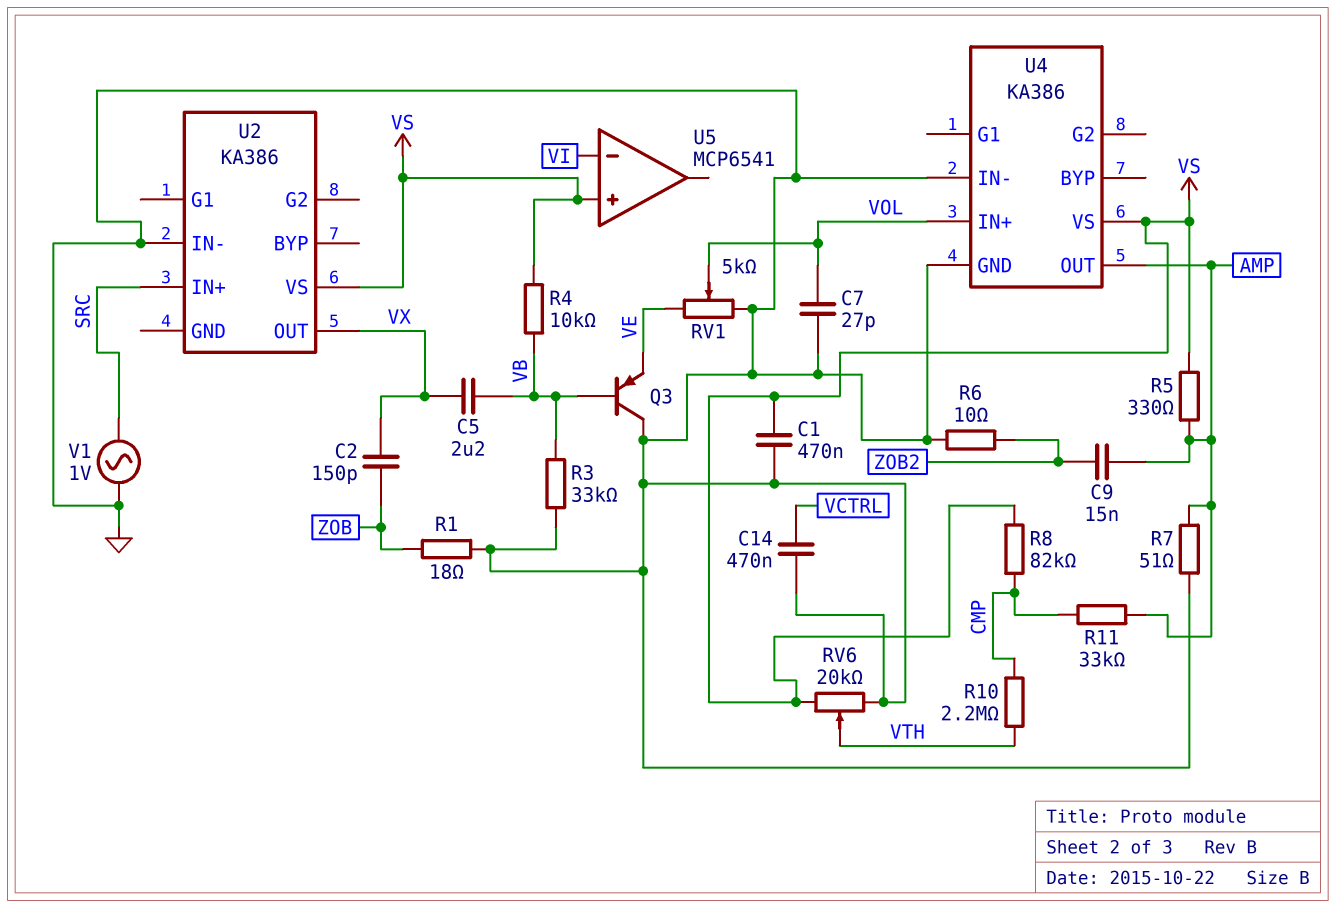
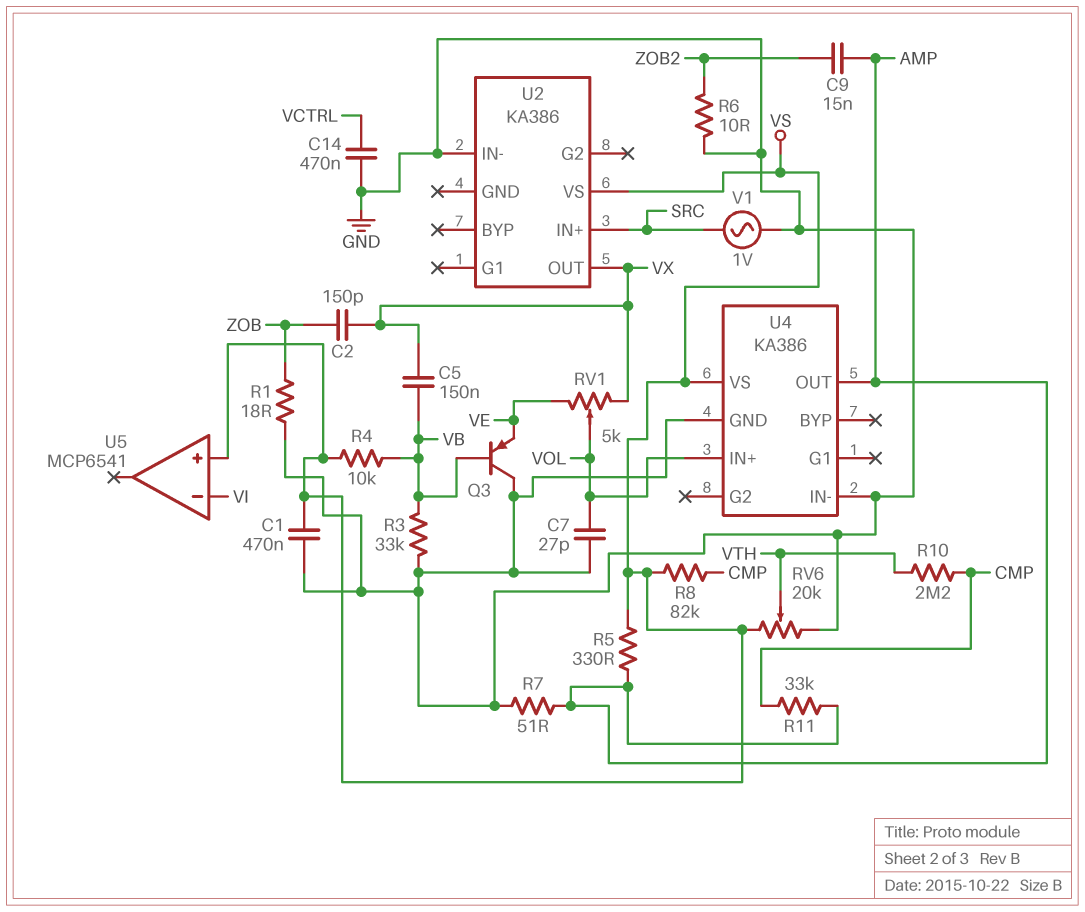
C5: 2.2uF (VB, VX) -> 150nF (VB, VX)
RV1: 5k (GND, VE, wiper VOL) -> 5k (VE, VX, wiper VOL)

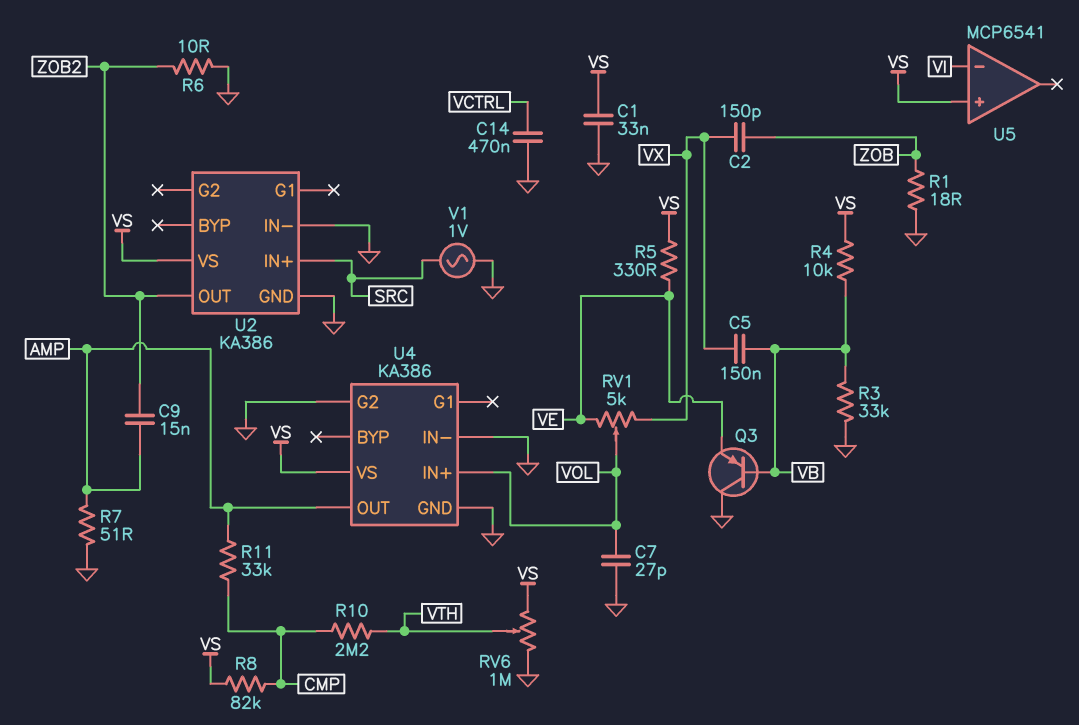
C1: 470nF (GND, VS) -> 33nF (GND, VS)
R5: 330 (AMP, VS) -> 330 (VE, VS)
RV6: 20k (GND, VS, wiper VTH) -> 1M (GND, VS, wiper VTH)
U2 pin GND: none -> GND
U2 pin OUT: VX -> ZOB2
U4 pin G2: none -> GND

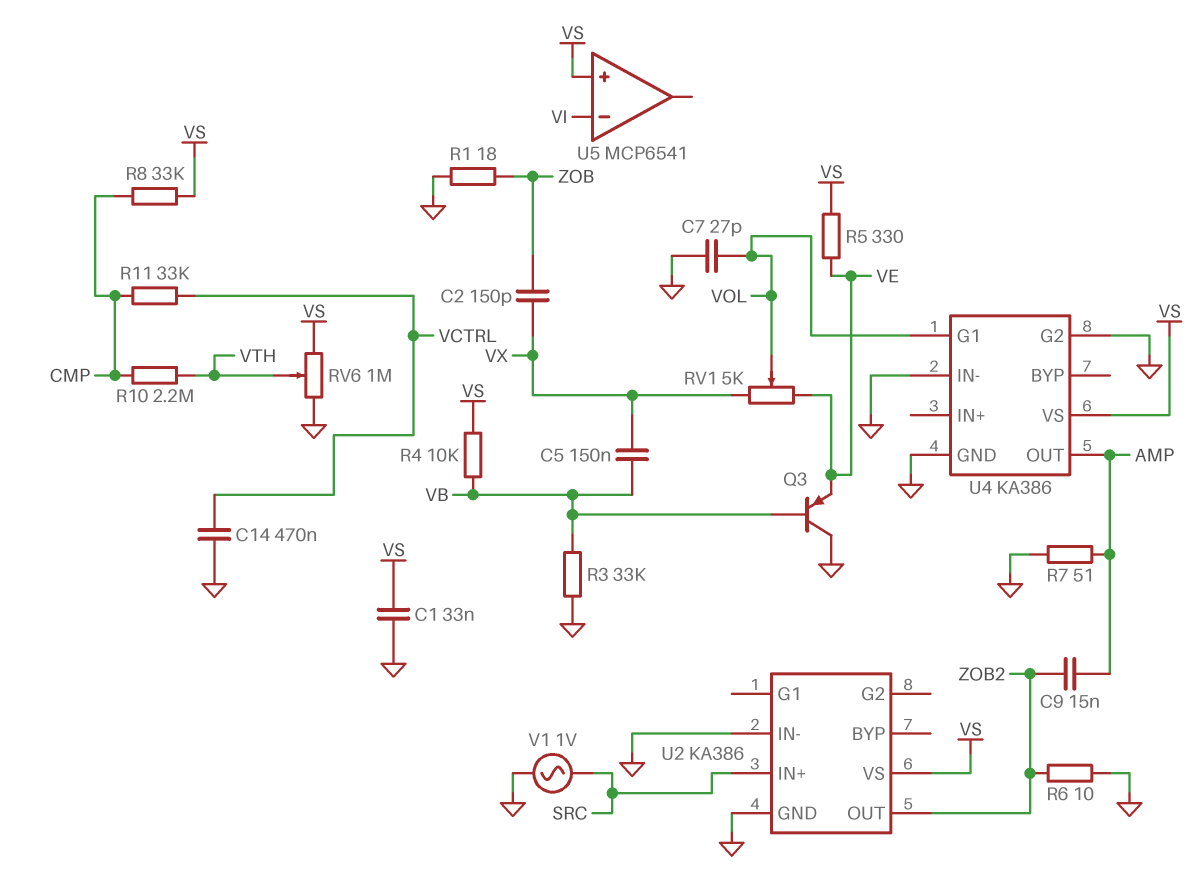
R8: 82k (CMP, VS) -> 33k (CMP, VS)
R11: 33k (AMP, CMP) -> 33k (CMP, VCTRL)
U4 pin G1: none -> VOL
U4 pin IN+: VOL -> none

